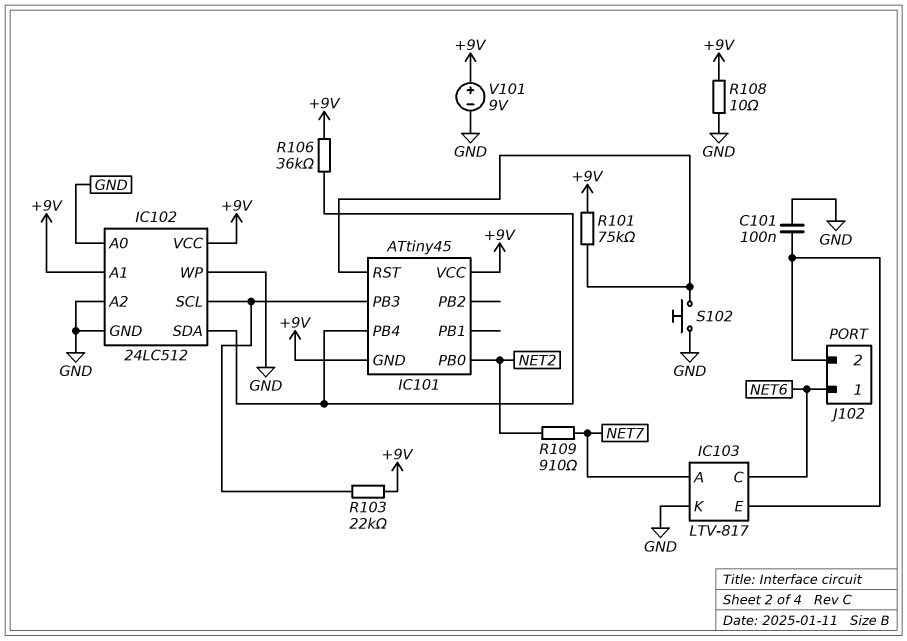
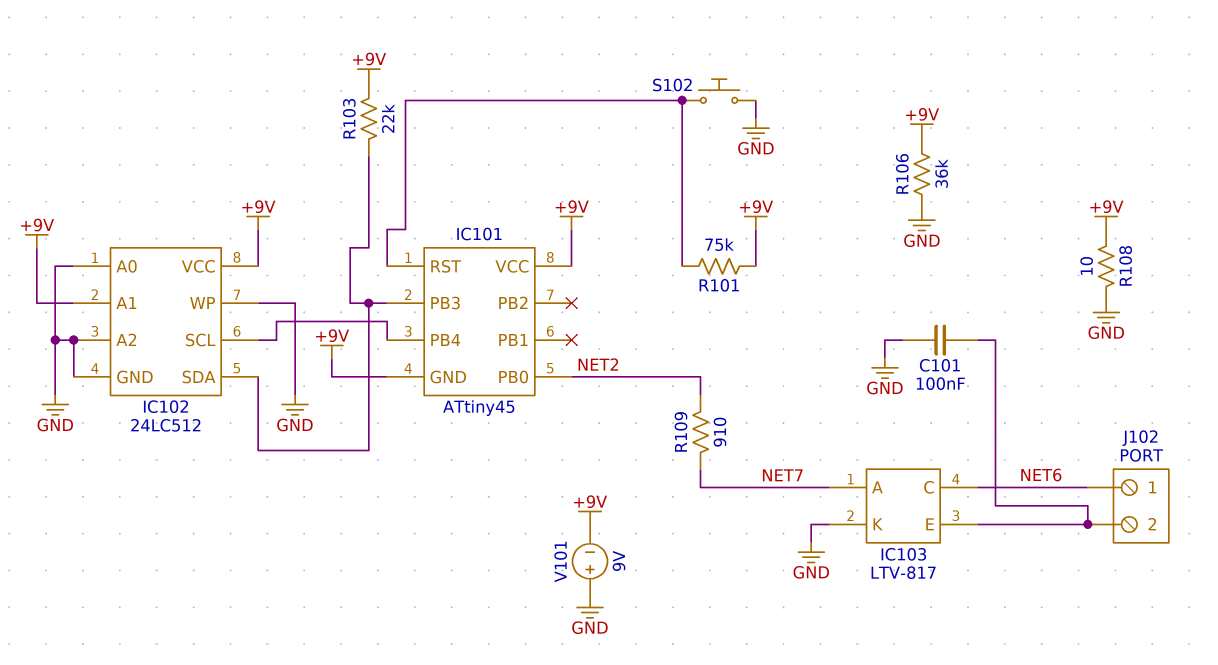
IC102 pin SCL: IC101/PB3 -> IC101/PB4
IC102 pin SDA: IC101/PB4 -> IC101/PB3
R106: 36k (+9V, IC101/PB4) -> 36k (+9V, GND)
V101: 9V (plus +9V, minus GND) -> 9V (plus GND, minus +9V)

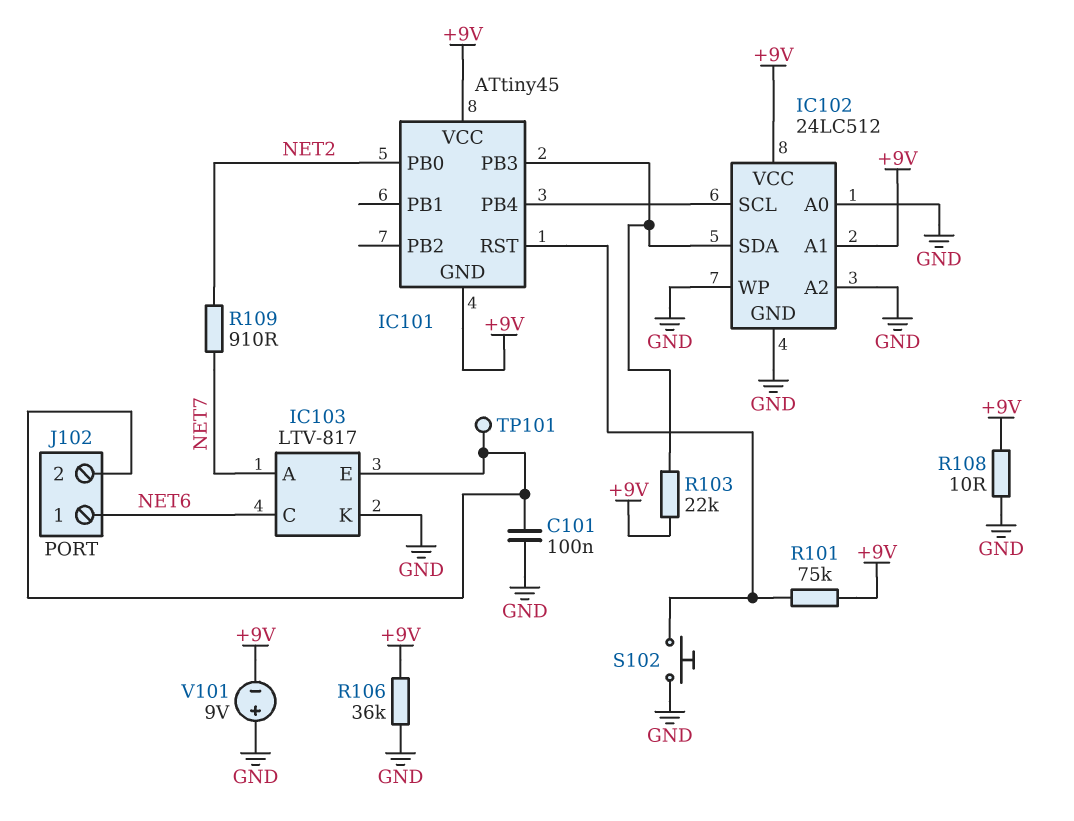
TP101: none -> test point (IC103/E)

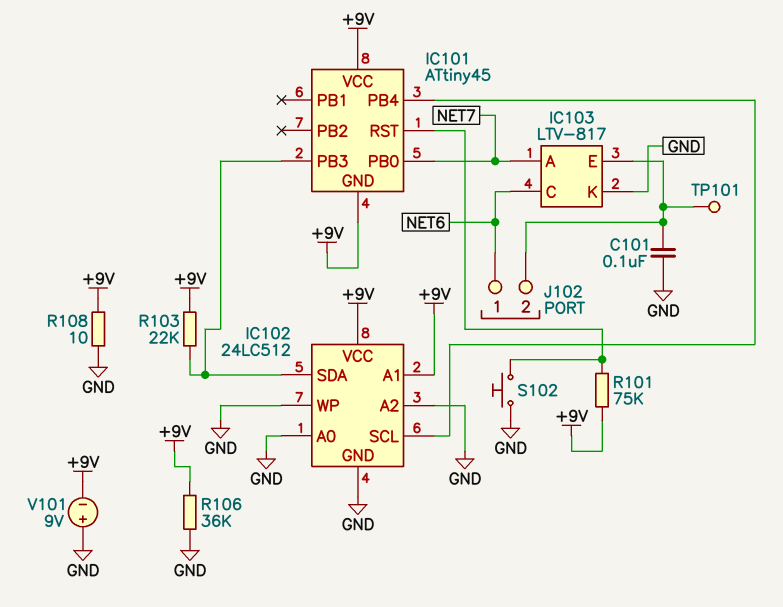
IC101 pin PB0: NET2 -> NET7
R109: 910 (NET2, NET7) -> none

